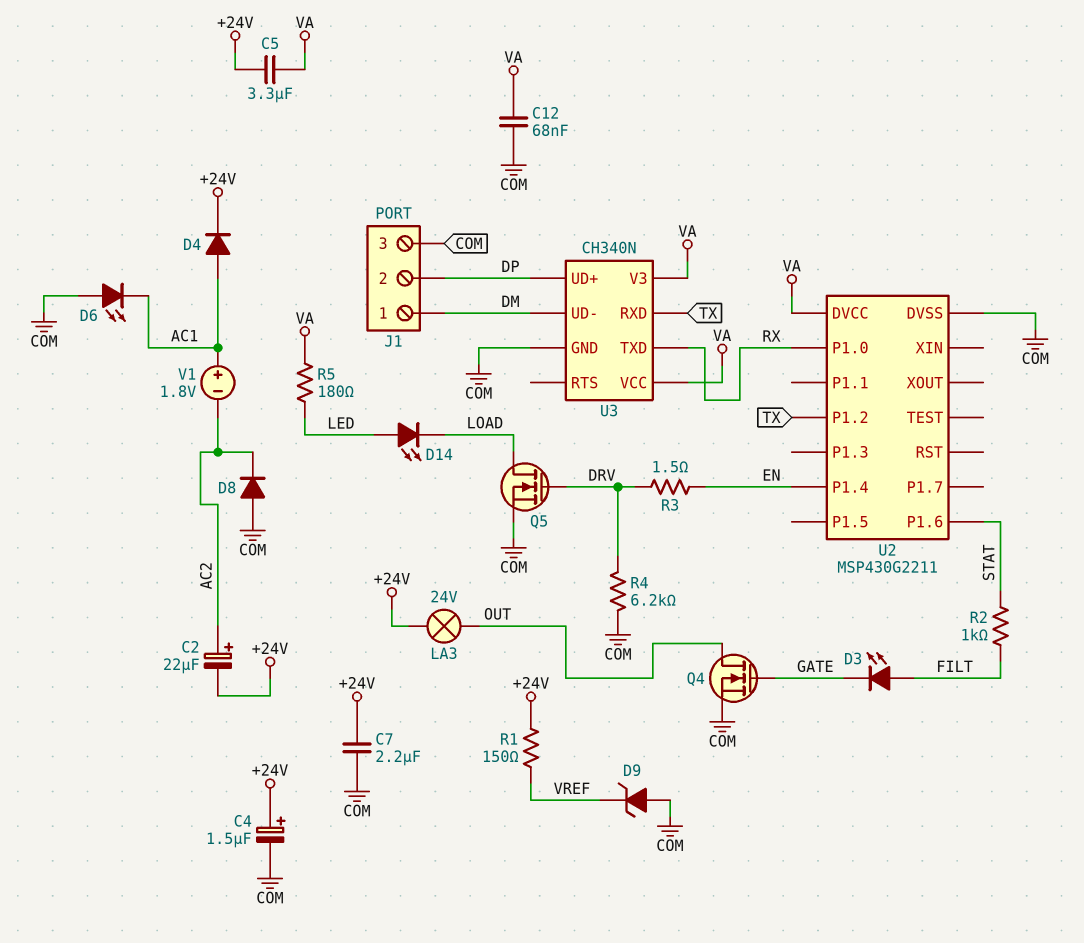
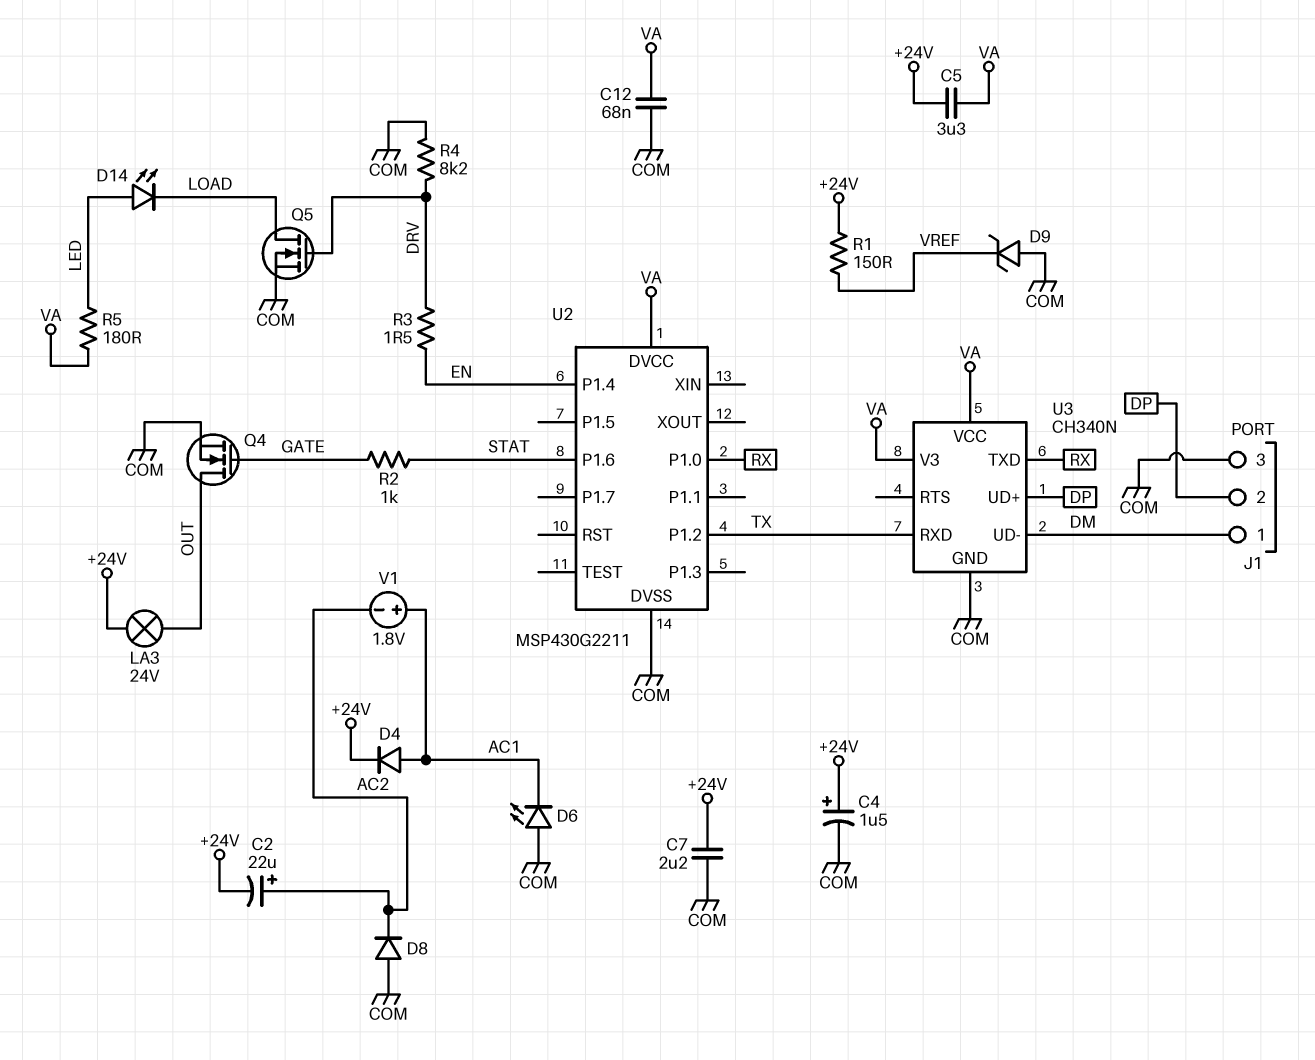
D3: LED (A FILT, K GATE) -> none
R2: 1k (FILT, STAT) -> 1k (GATE, STAT)
R4: 6.2k (COM, DRV) -> 8.2k (COM, DRV)

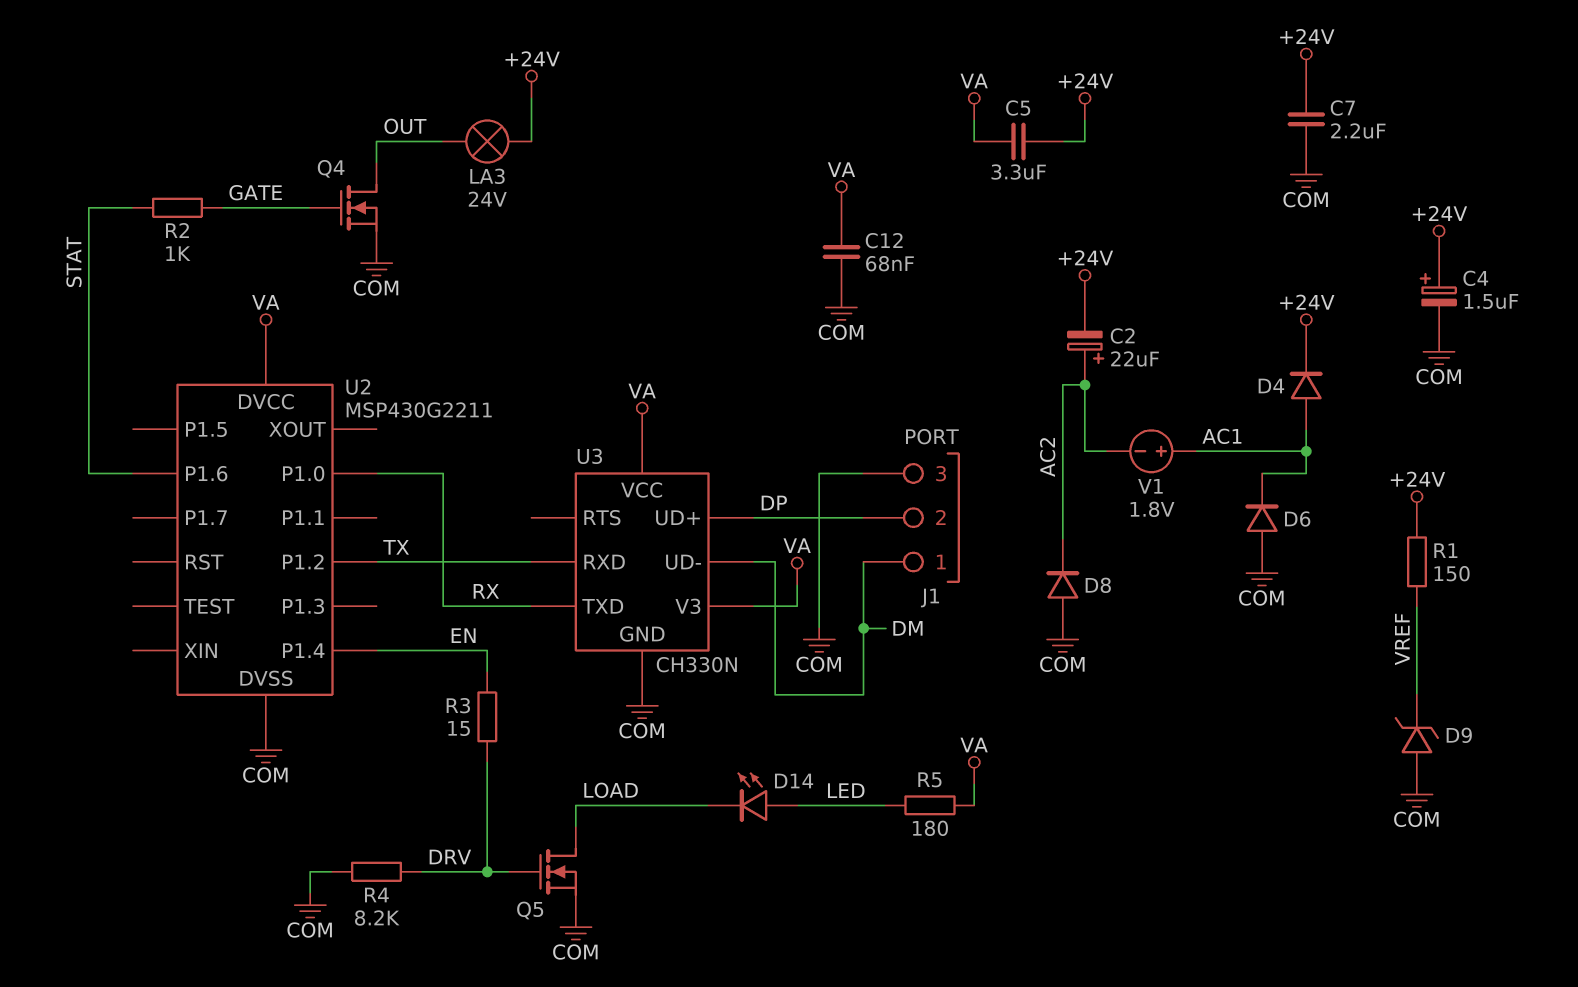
D6: LED (A COM, K AC1) -> diode (A COM, K AC1)
R3: 1.5 (DRV, EN) -> 15 (DRV, EN)
U3: CH340N -> CH330N

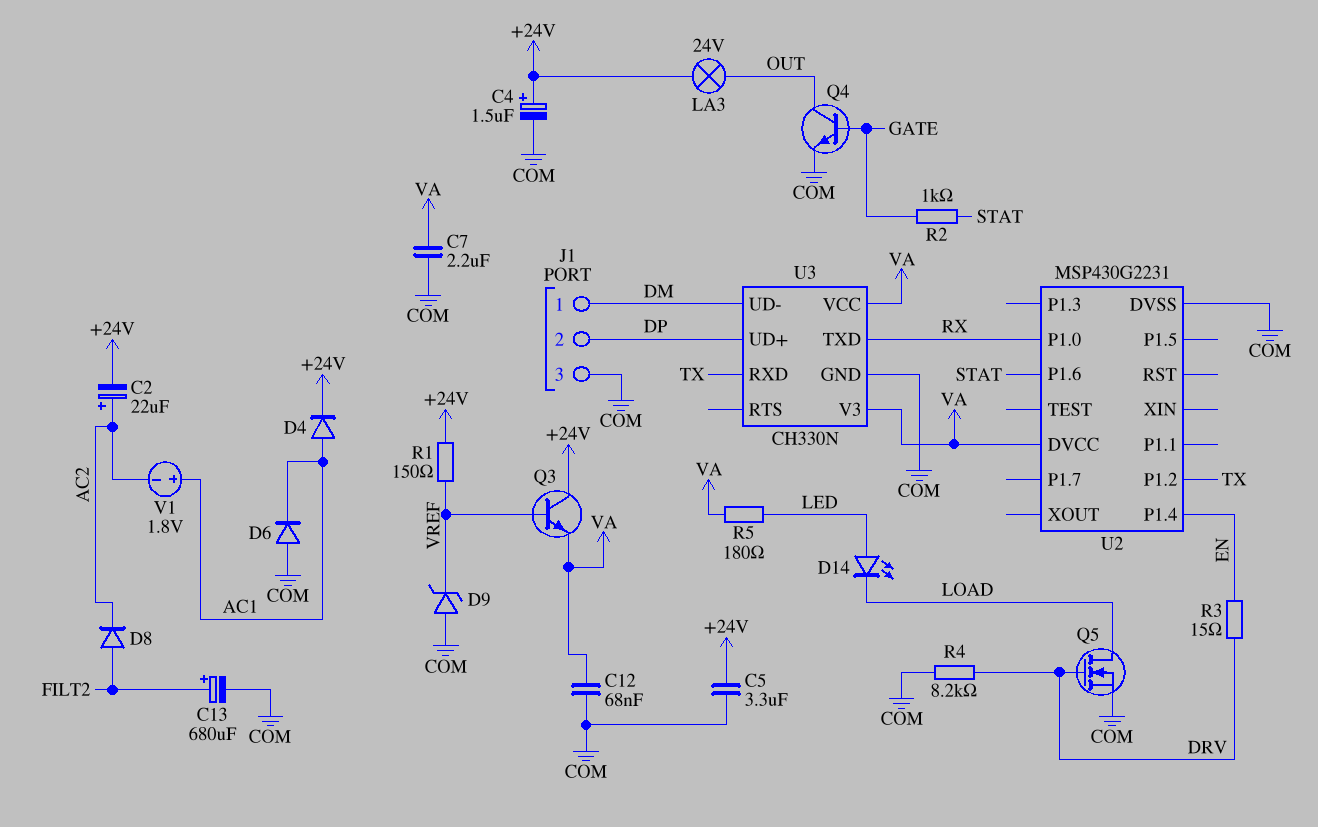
C5: 3.3uF (+24V, VA) -> 3.3uF (+24V, COM)
C7: 2.2uF (+24V, COM) -> 2.2uF (COM, VA)
C13: none -> 680uF (plus FILT2, minus COM)
D8: diode (A COM, K AC2) -> diode (A FILT2, K AC2)
Q3: none -> NPN (B VREF, C +24V, E VA)
Q4: NMOS (G GATE, D OUT, S COM) -> NPN (B GATE, C OUT, E COM)
U2: MSP430G2211 -> MSP430G2231

